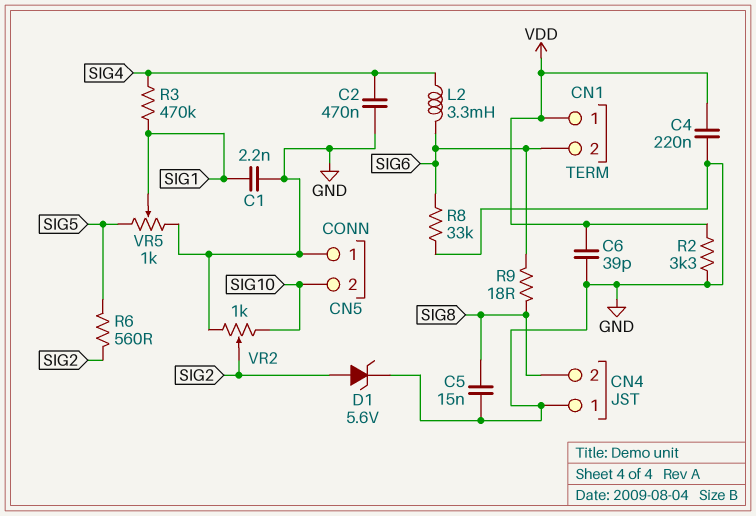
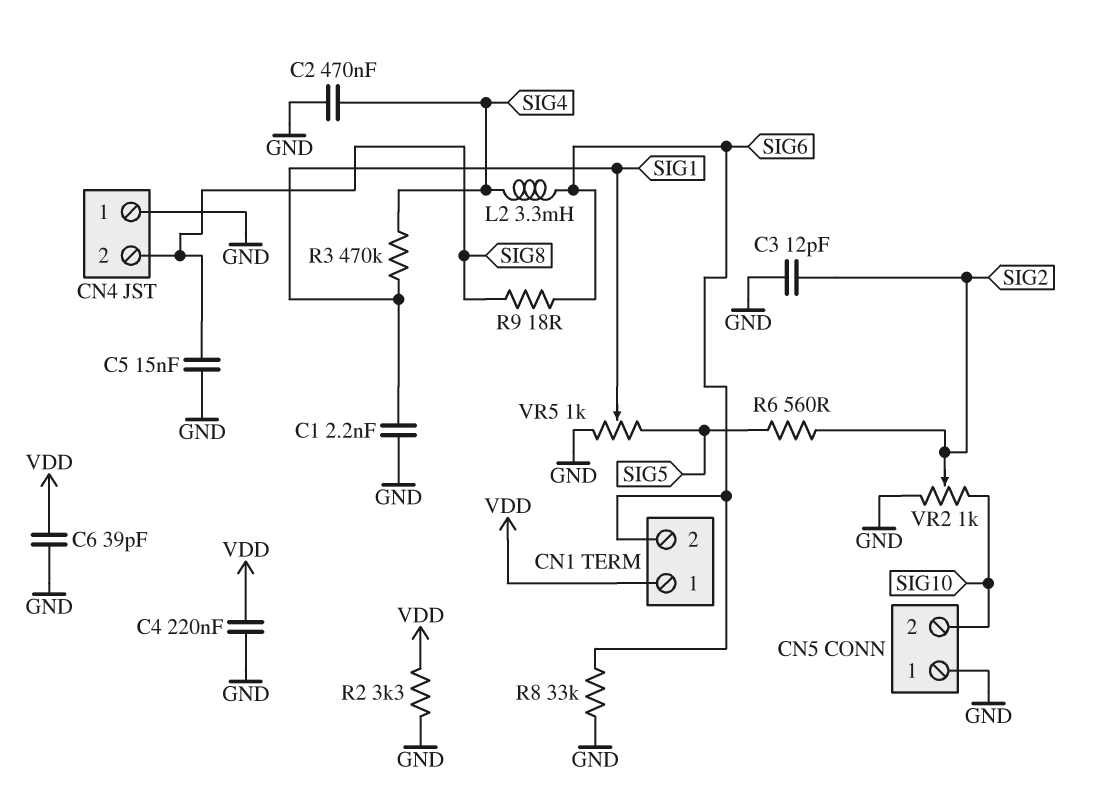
C3: none -> 12pF (GND, SIG2)
D1: zener 5.6V (A SIG2, K GND) -> none

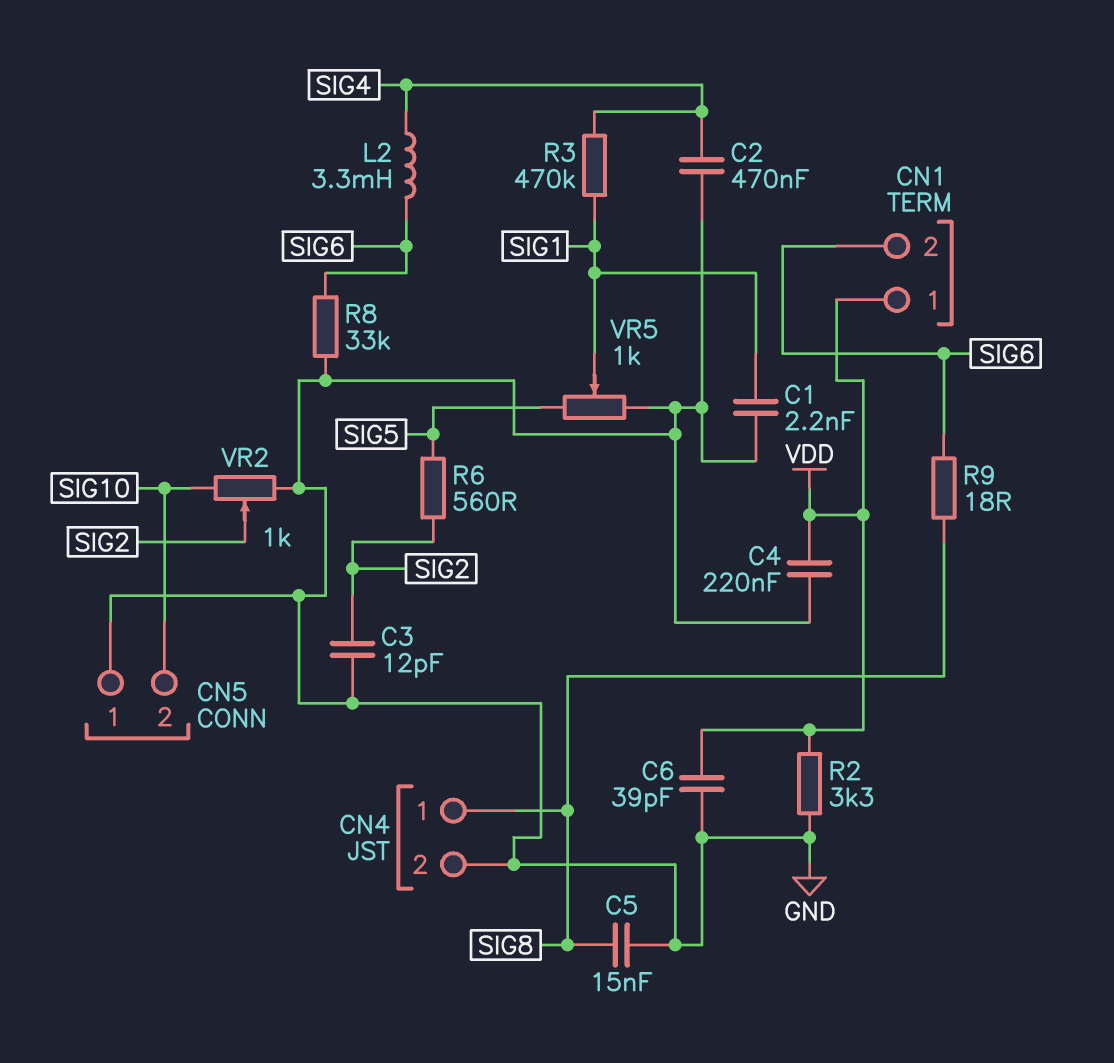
CN4 pin 1: GND -> SIG8
CN4 pin 2: SIG8 -> GND

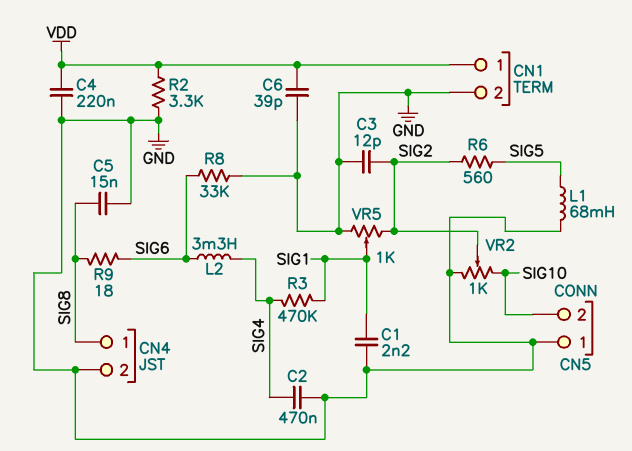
CN1 pin 2: SIG6 -> GND
L1: none -> 68mH (GND, SIG5)
VR5: 1k (GND, SIG5, wiper SIG1) -> 1k (GND, SIG2, wiper SIG1)

